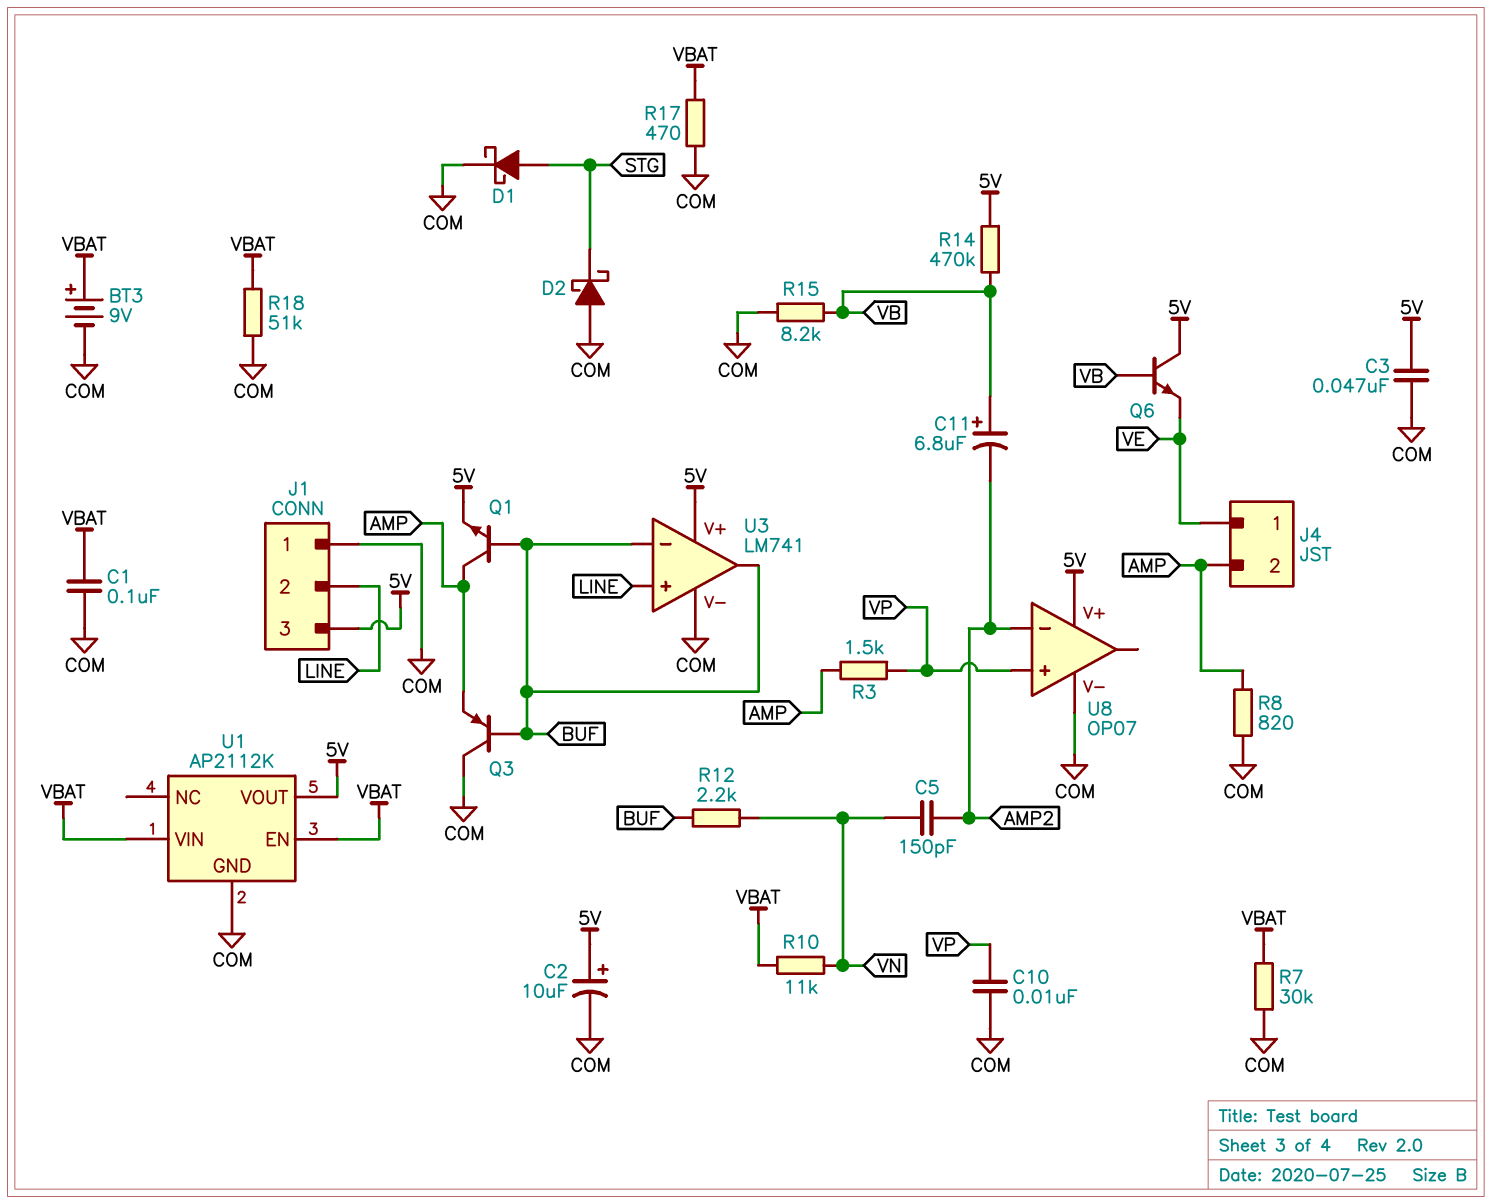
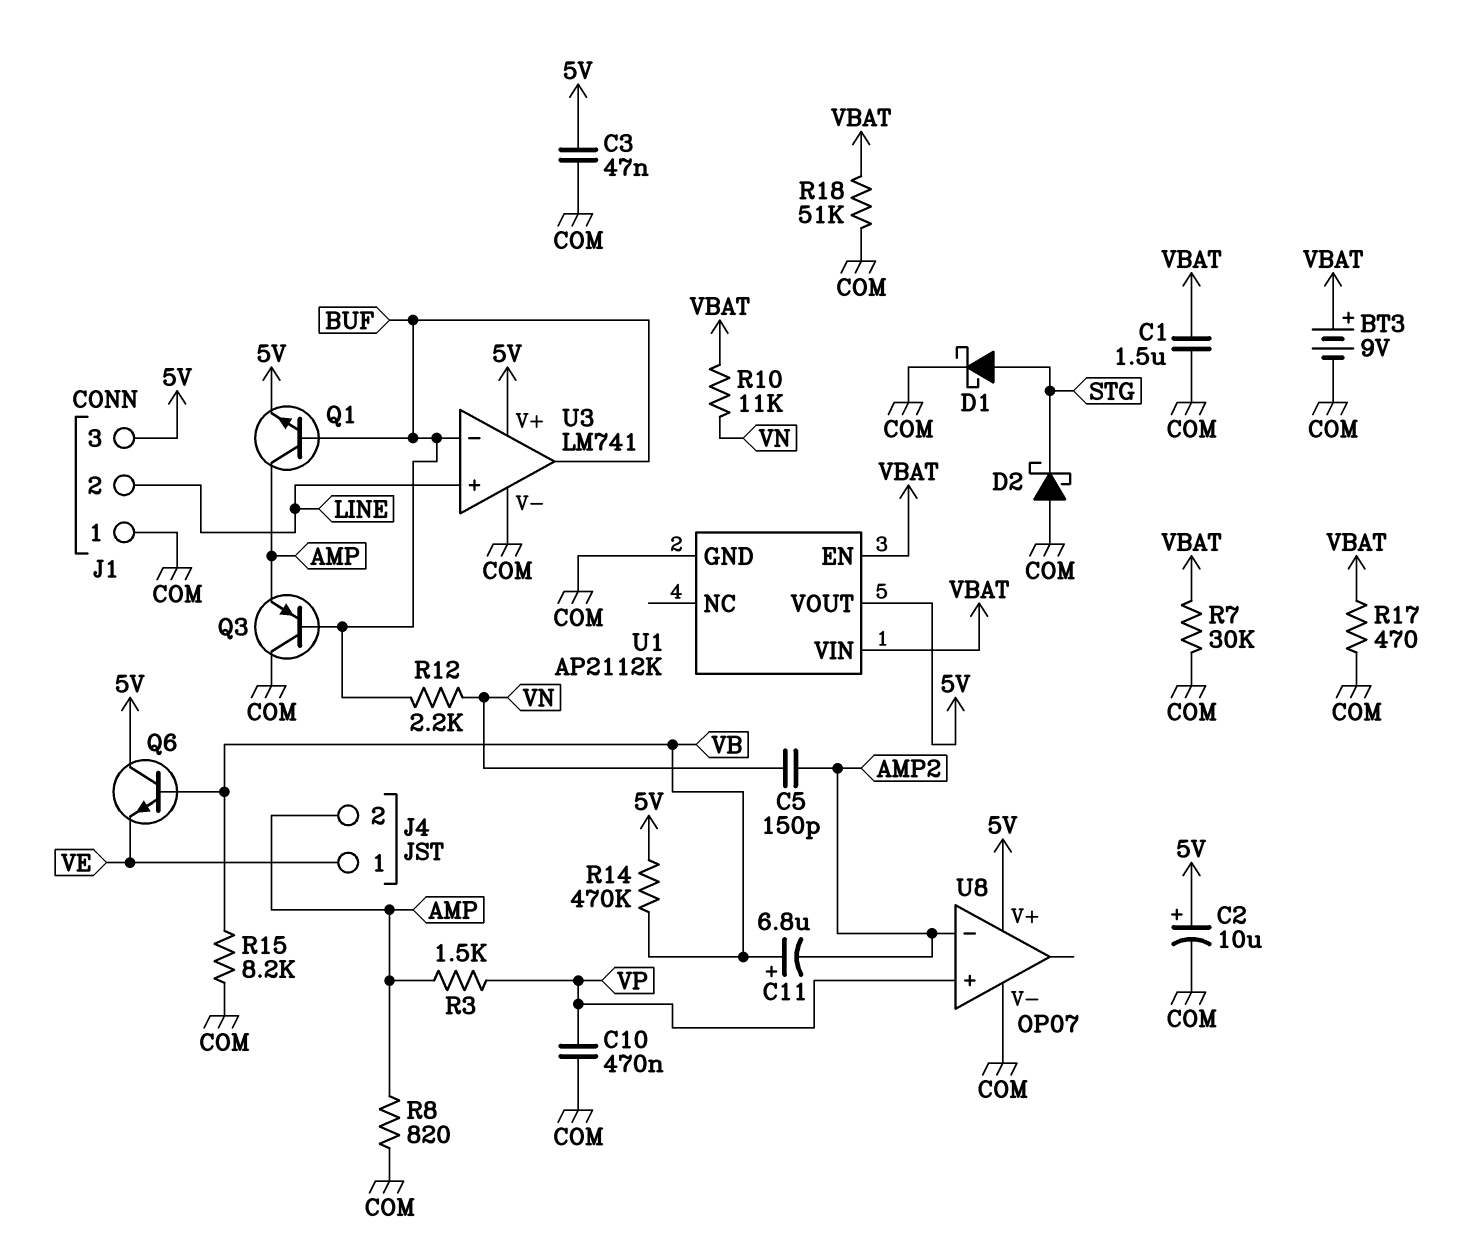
C1: 100nF (COM, VBAT) -> 1.5uF (COM, VBAT)
C10: 10nF (COM, VP) -> 470nF (COM, VP)

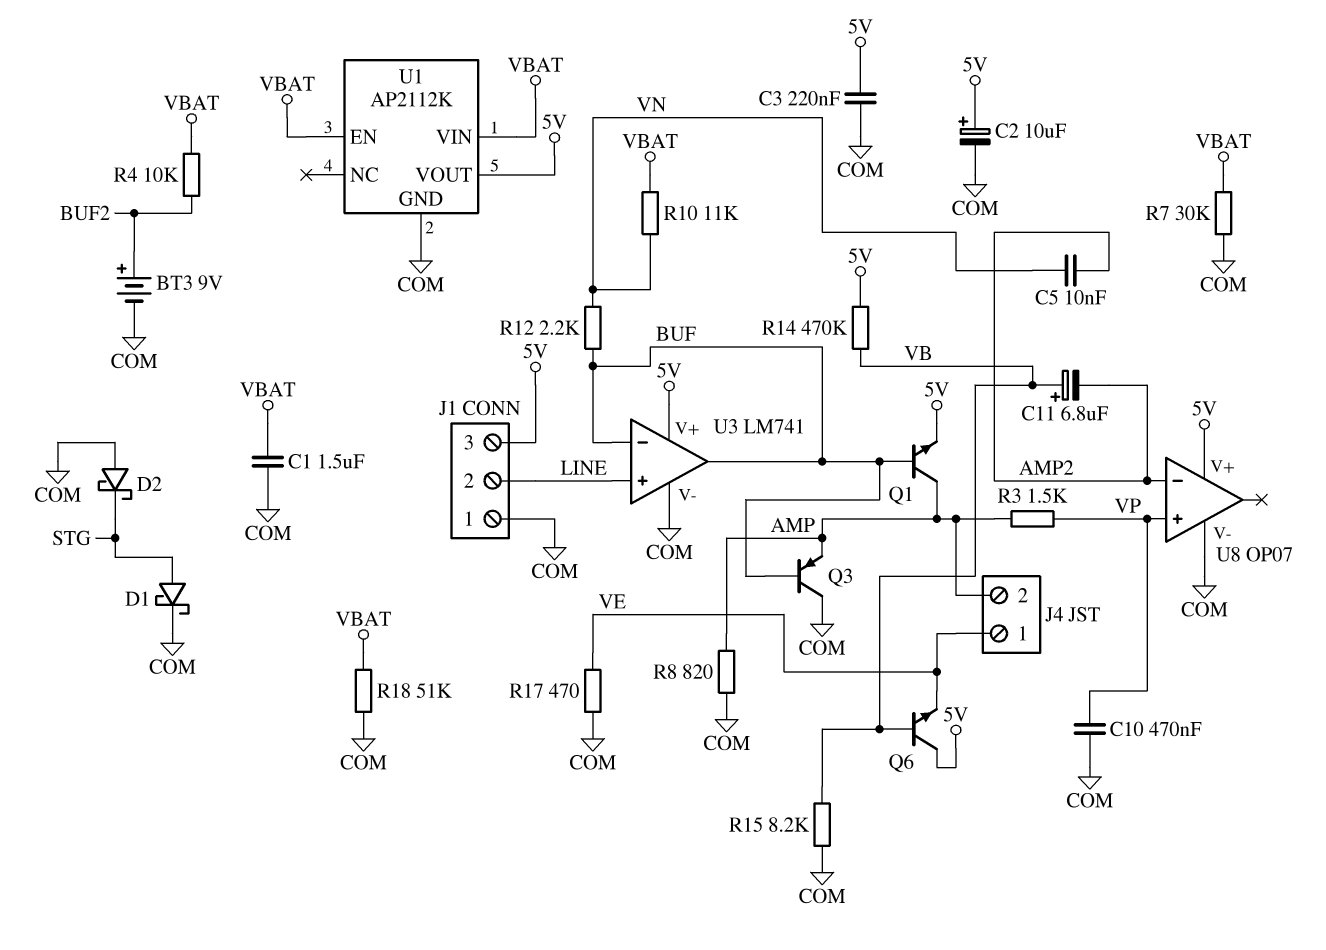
BT3: 9V (plus VBAT, minus COM) -> 9V (plus BUF2, minus COM)
C3: 47nF (5V, COM) -> 220nF (5V, COM)
C5: 150pF (AMP2, VN) -> 10nF (AMP2, VN)
R4: none -> 10k (BUF2, VBAT)
R17: 470 (COM, VBAT) -> 470 (COM, VE)

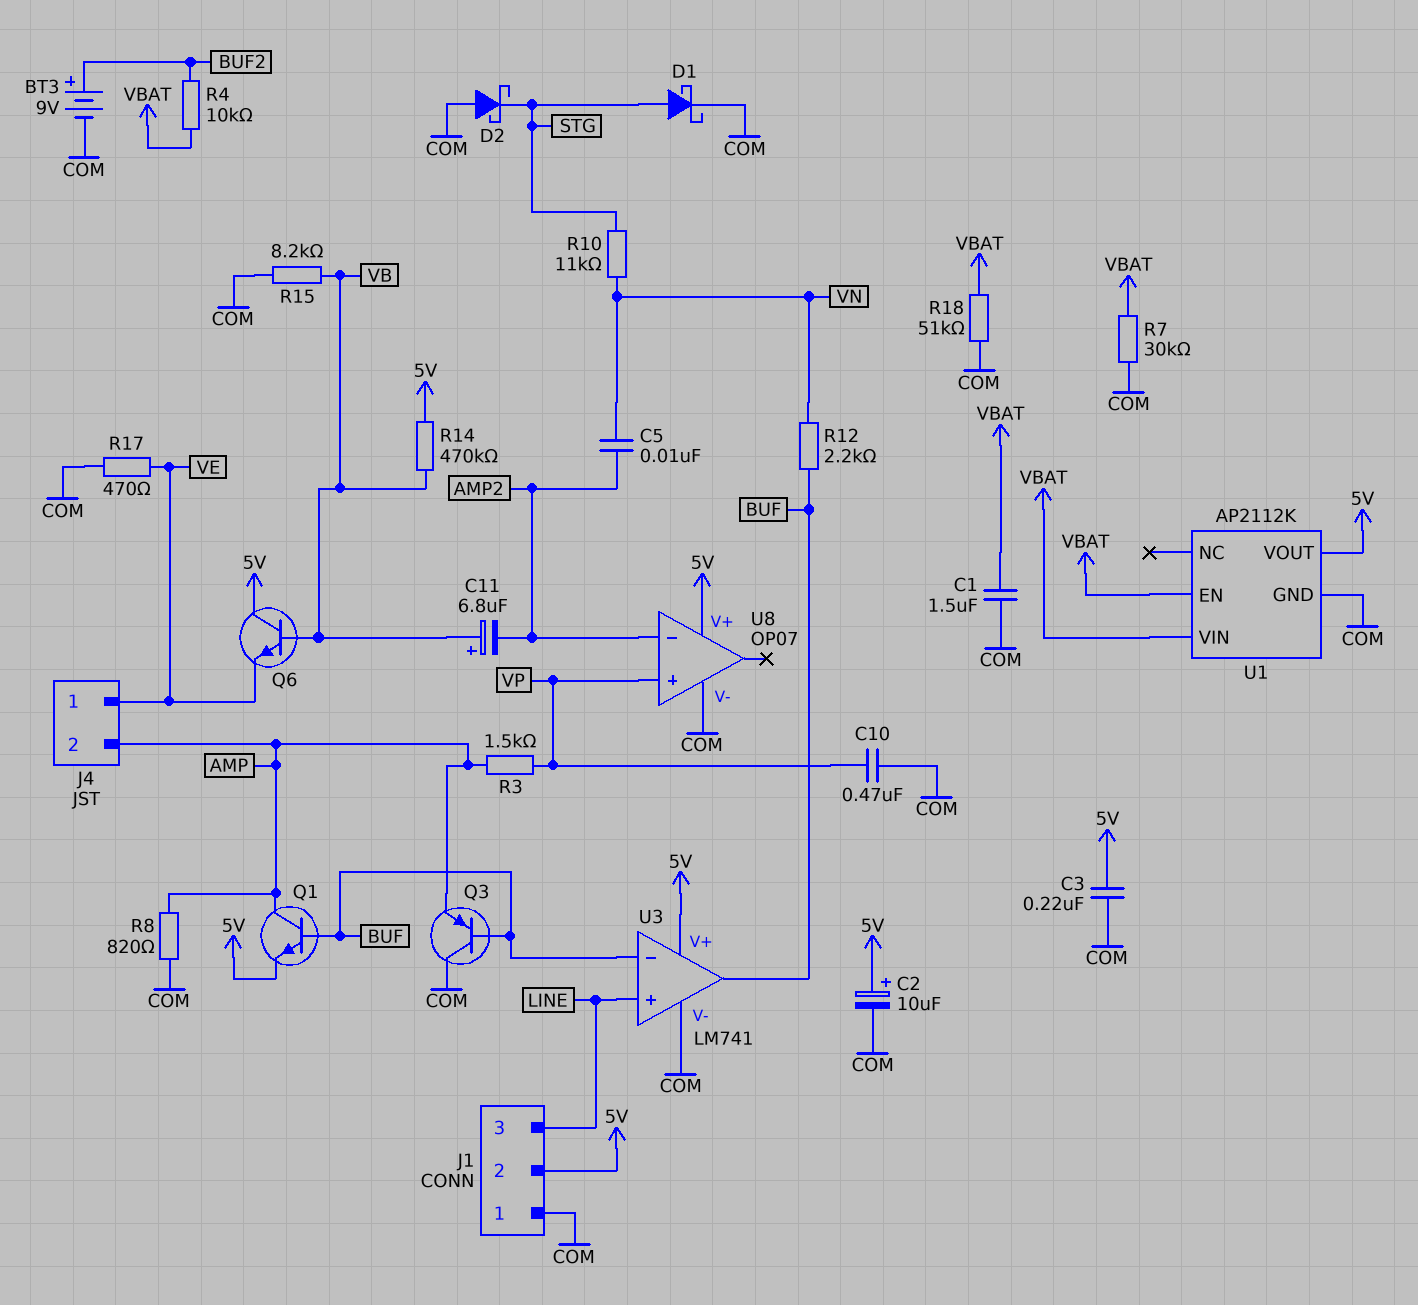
J1 pin 2: LINE -> 5V
J1 pin 3: 5V -> LINE
R10: 11k (VBAT, VN) -> 11k (STG, VN)

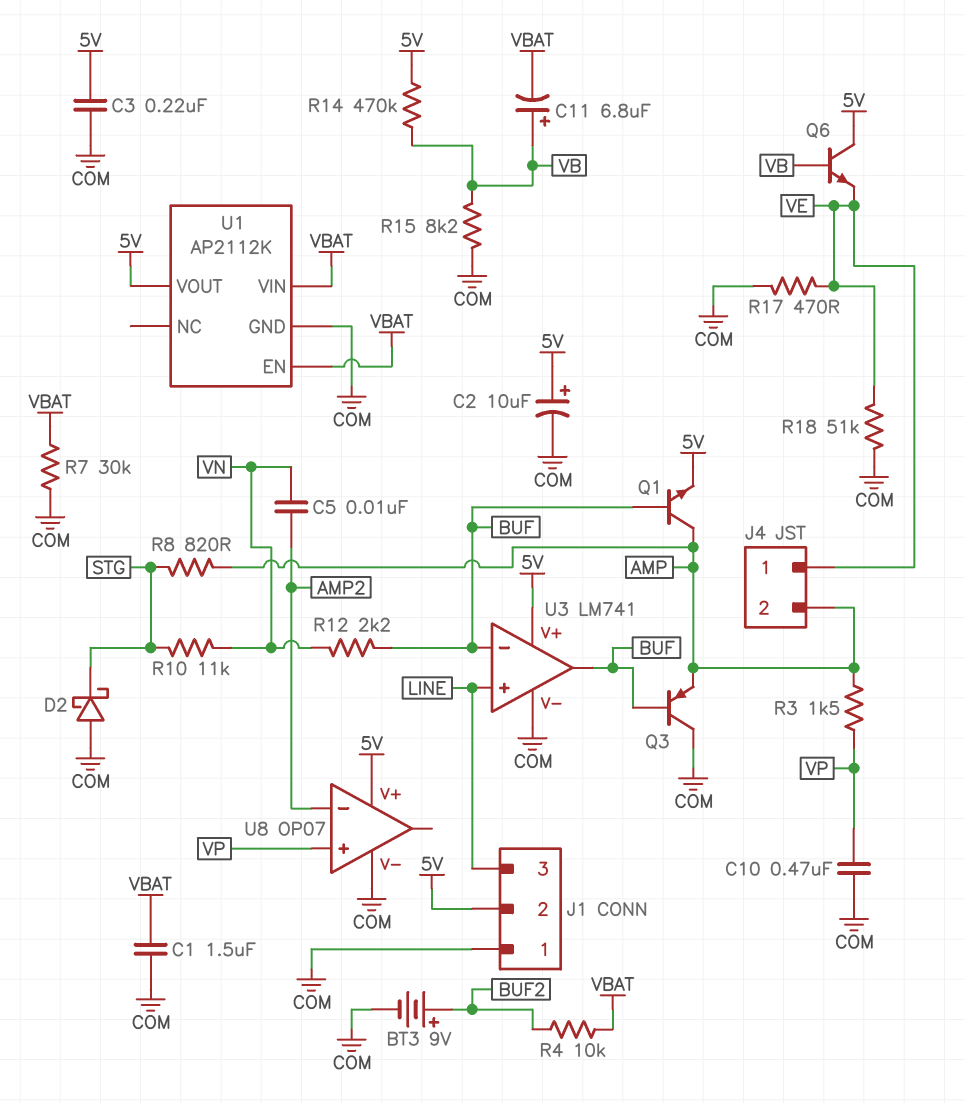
C11: 6.8uF (plus VB, minus AMP2) -> 6.8uF (plus VB, minus VBAT)
D1: schottky (A STG, K COM) -> none
R8: 820 (AMP, COM) -> 820 (AMP, STG)
R18: 51k (COM, VBAT) -> 51k (COM, VE)

